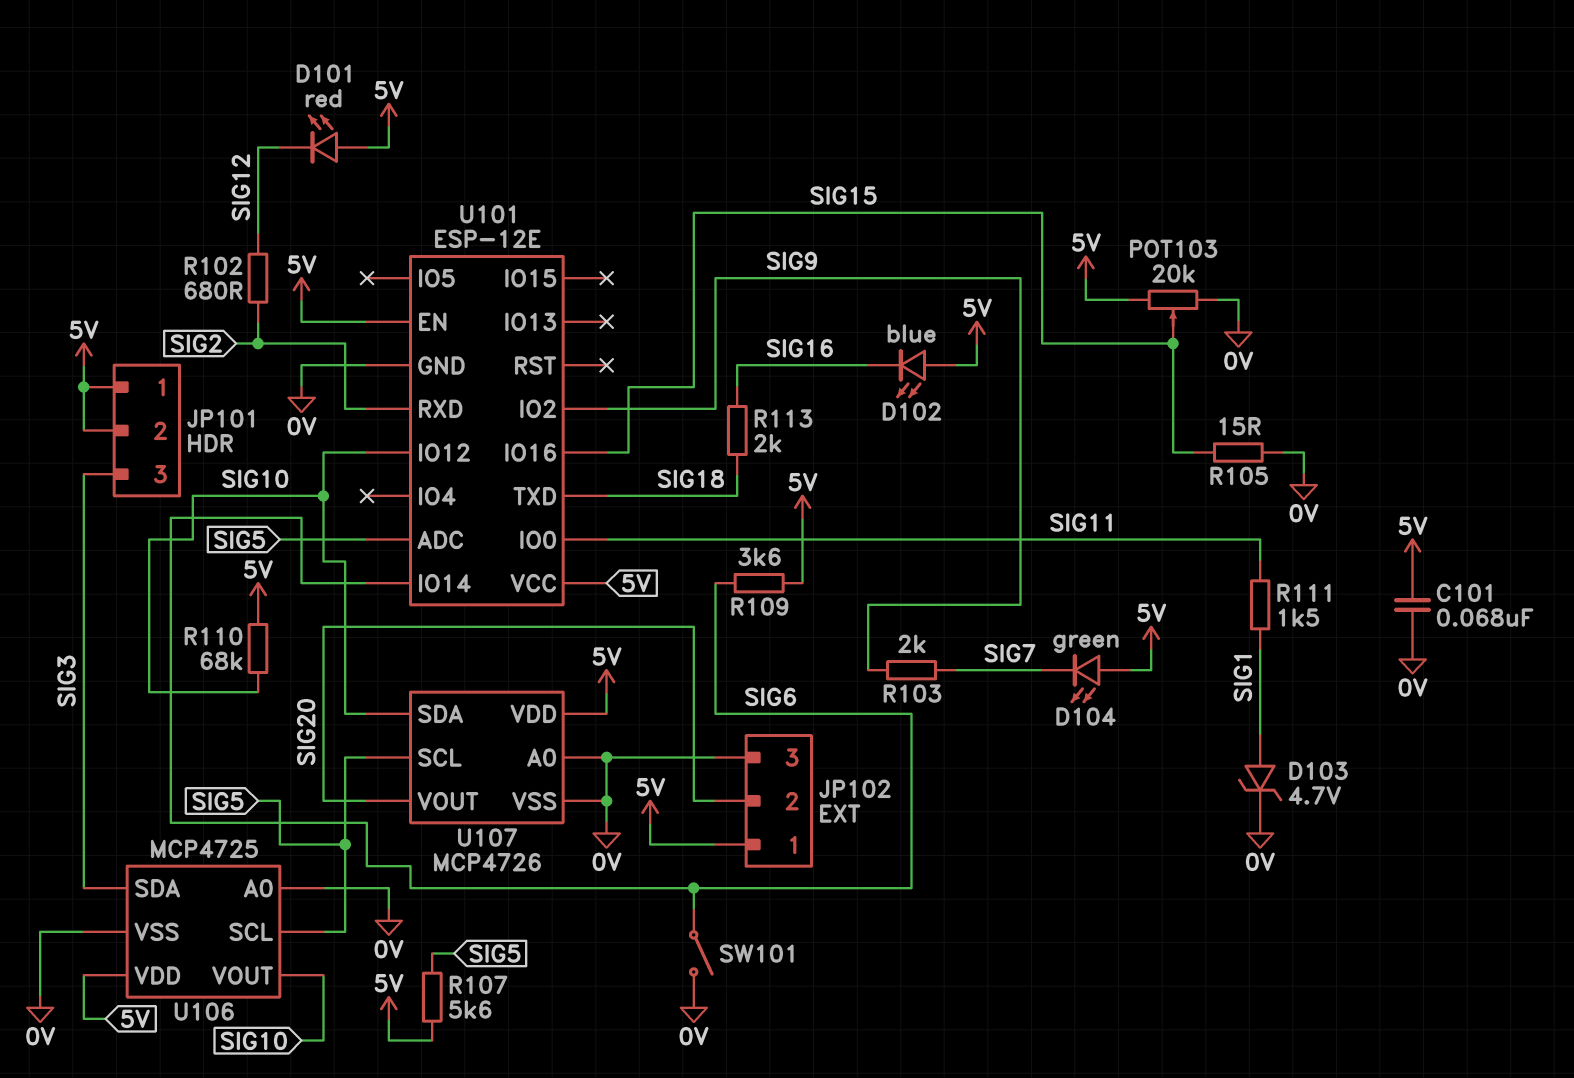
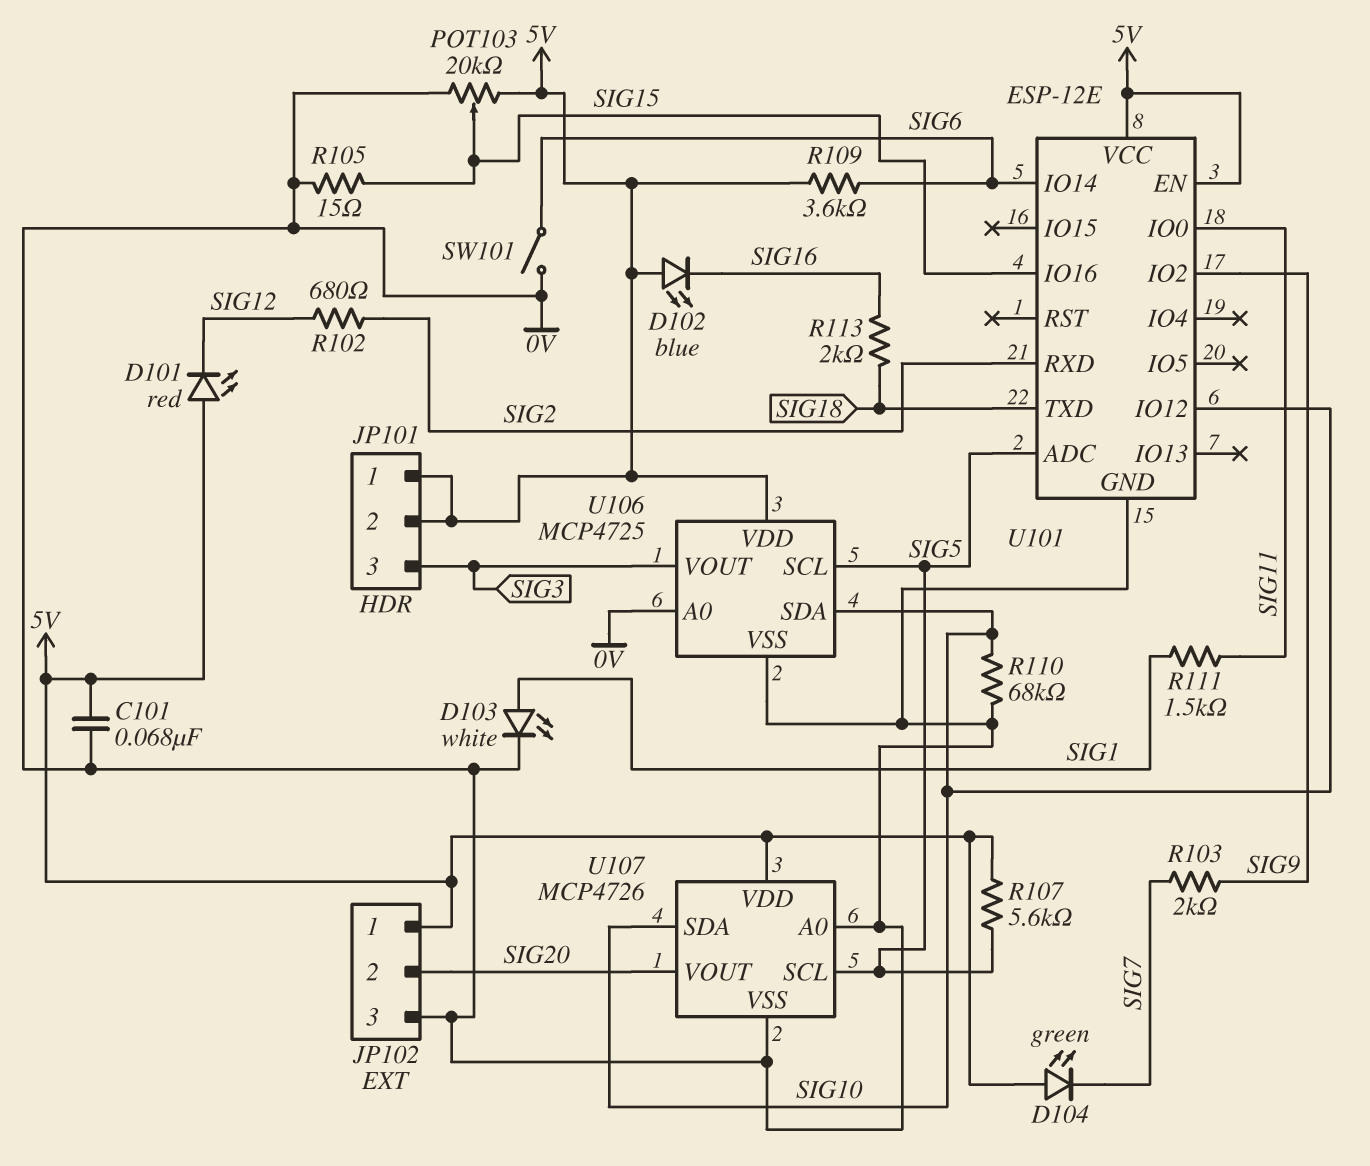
D103: zener 4.7V (A SIG1, K 0V) -> LED white (A SIG1, K 0V)
R110: 68k (5V, SIG10) -> 68k (0V, SIG10)
U106 pin SDA: SIG3 -> SIG10
U106 pin VOUT: SIG10 -> SIG3

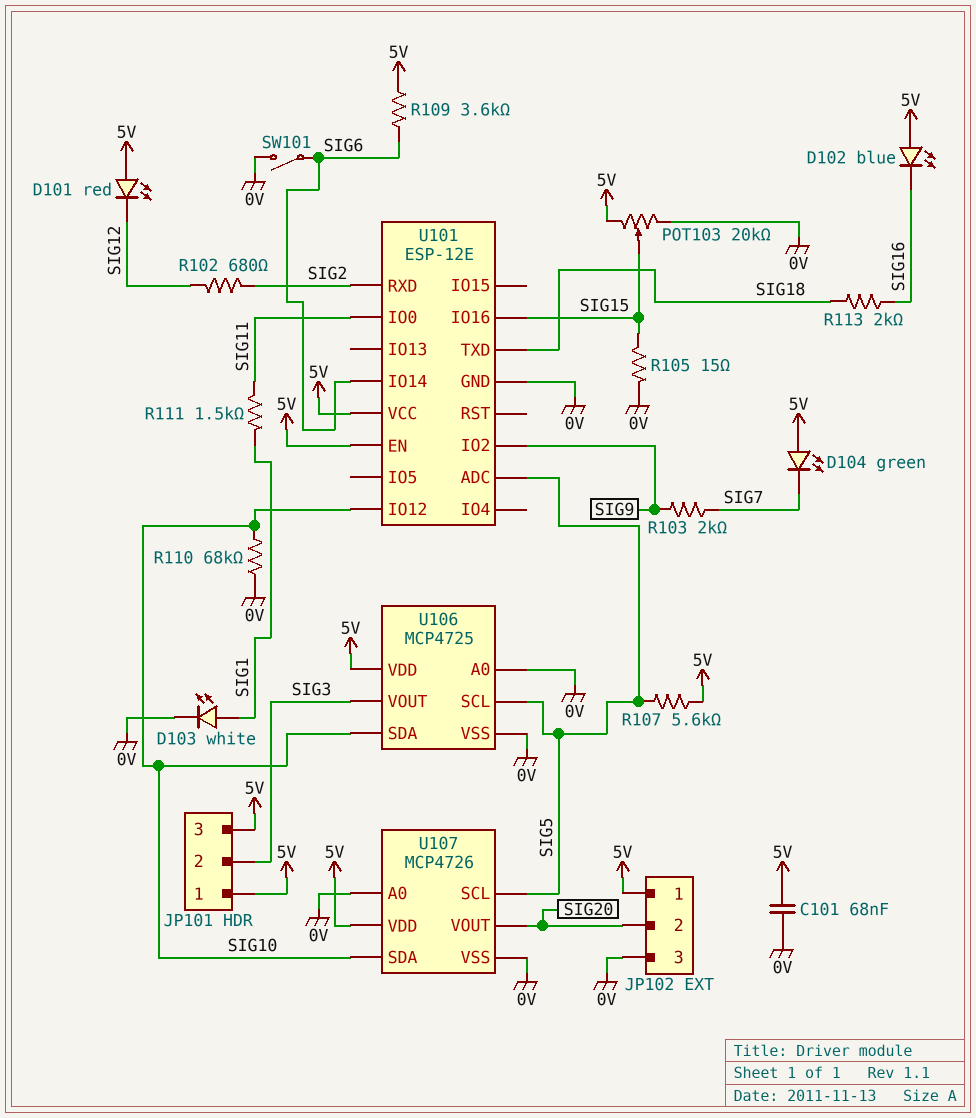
JP101 pin 2: 5V -> SIG3
JP101 pin 3: SIG3 -> 5V

